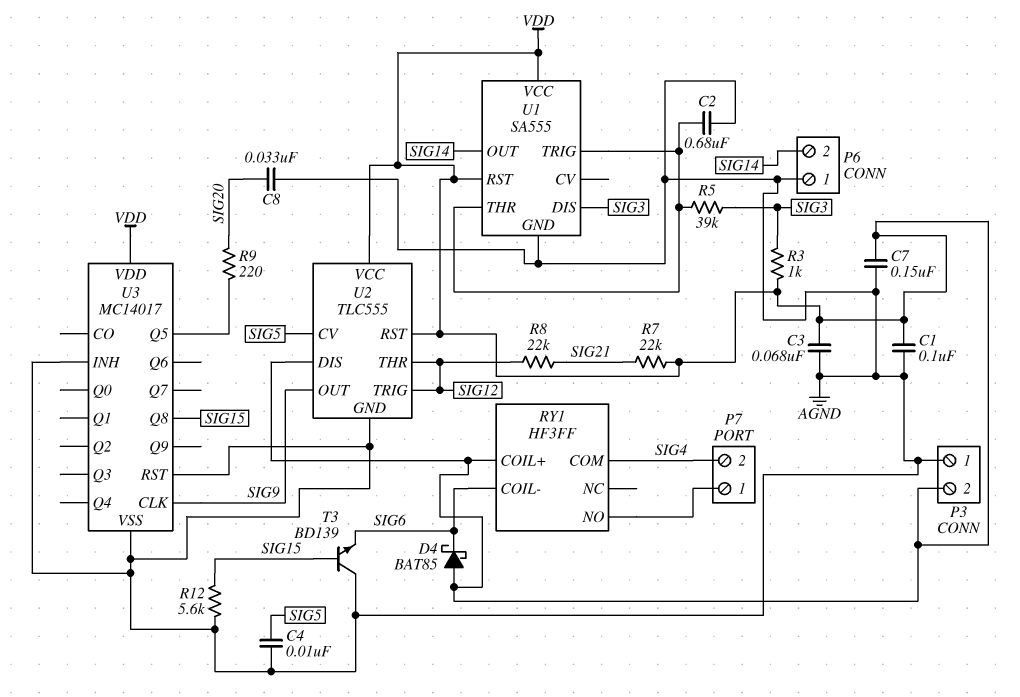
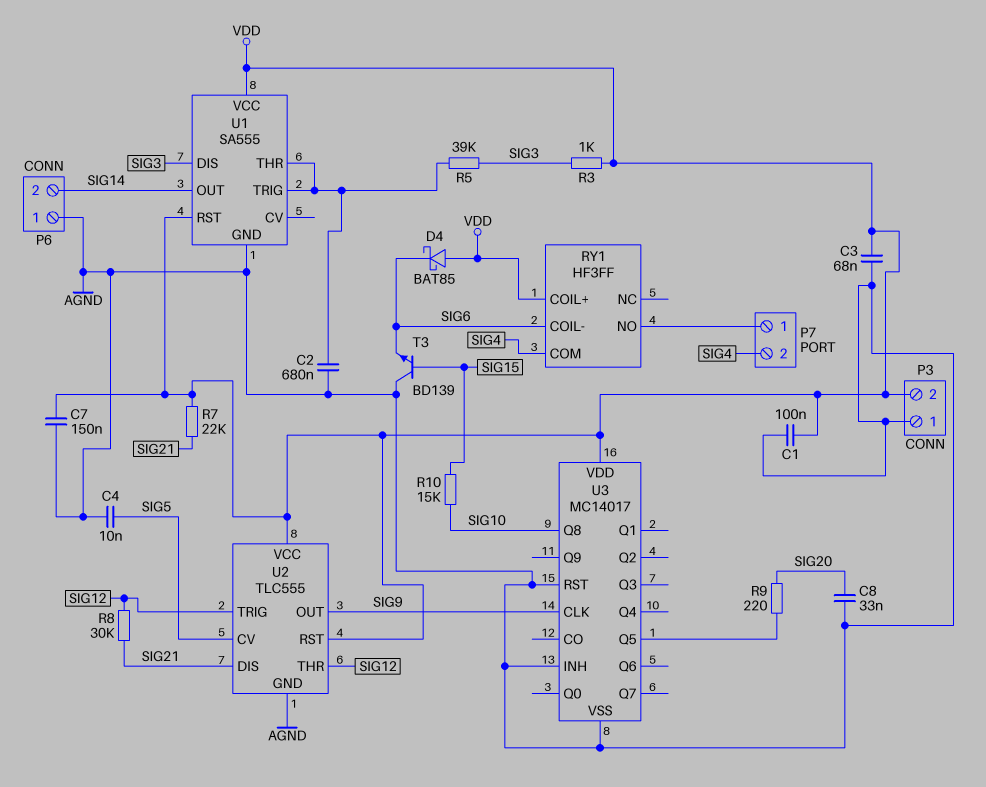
R8: 22k (SIG12, SIG21) -> 30k (SIG12, SIG21)
R10: none -> 15k (SIG10, SIG15)
R12: 5.6k (AGND, SIG15) -> none
U2 pin DIS: VDD -> SIG21
U3 pin Q8: SIG15 -> SIG10

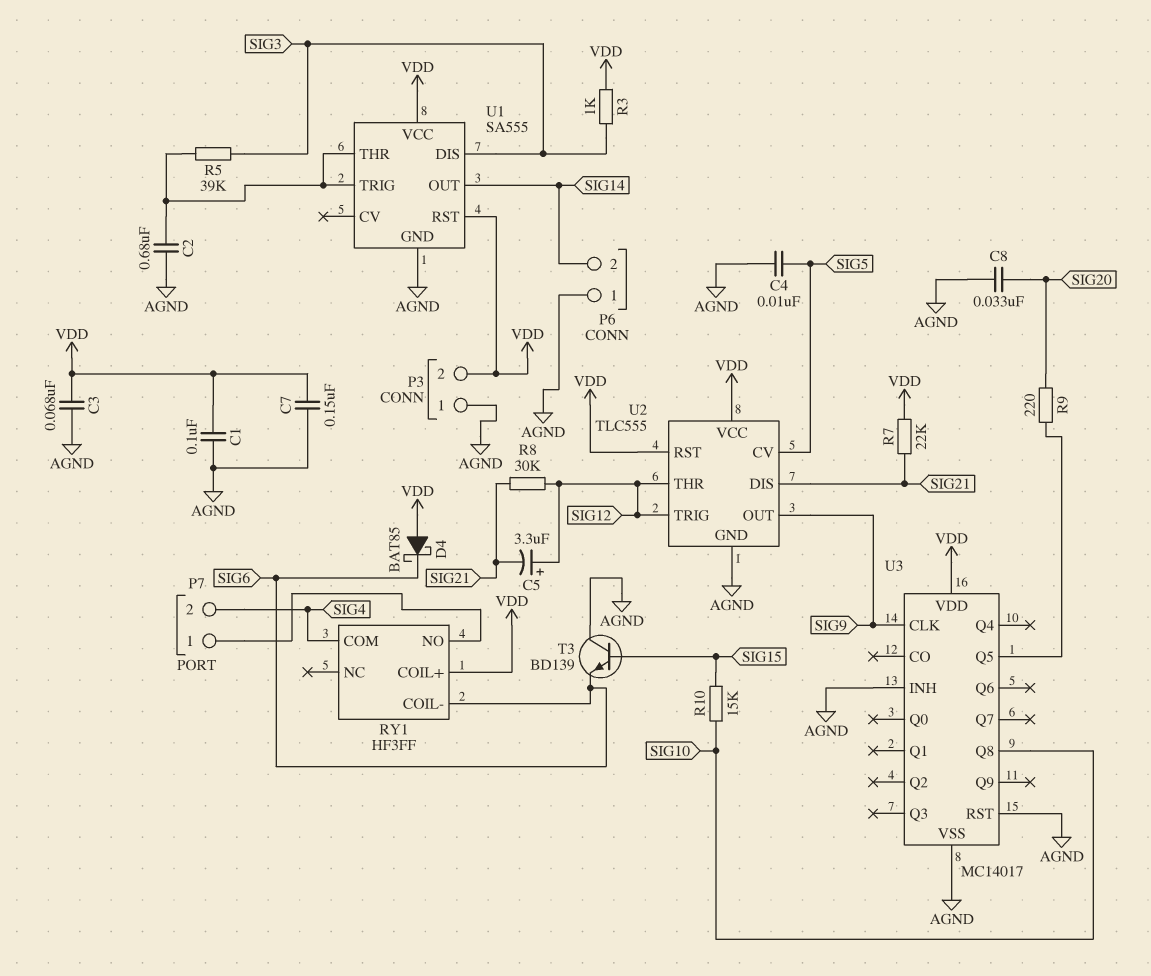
C5: none -> 3.3uF (plus SIG12, minus SIG21)

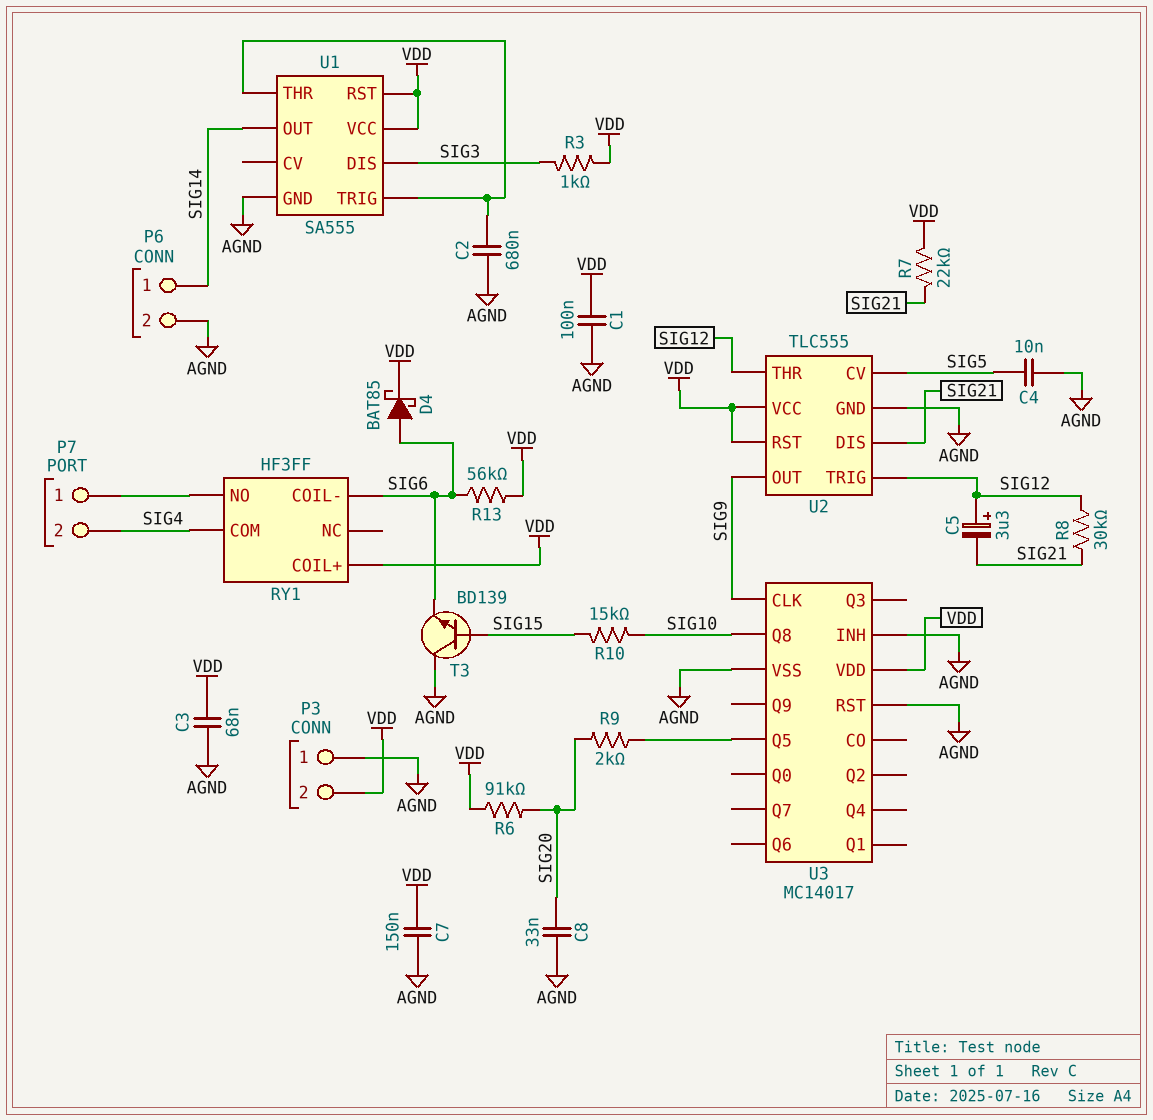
D4: schottky BAT85 (A VDD, K SIG6) -> schottky BAT85 (A SIG6, K VDD)
P6 pin 1: AGND -> SIG14
P6 pin 2: SIG14 -> AGND
R5: 39k (SIG3, U1/THR) -> none
R6: none -> 91k (SIG20, VDD)
R9: 220 (SIG20, U3/Q5) -> 2k (SIG20, U3/Q5)
R13: none -> 56k (SIG6, VDD)

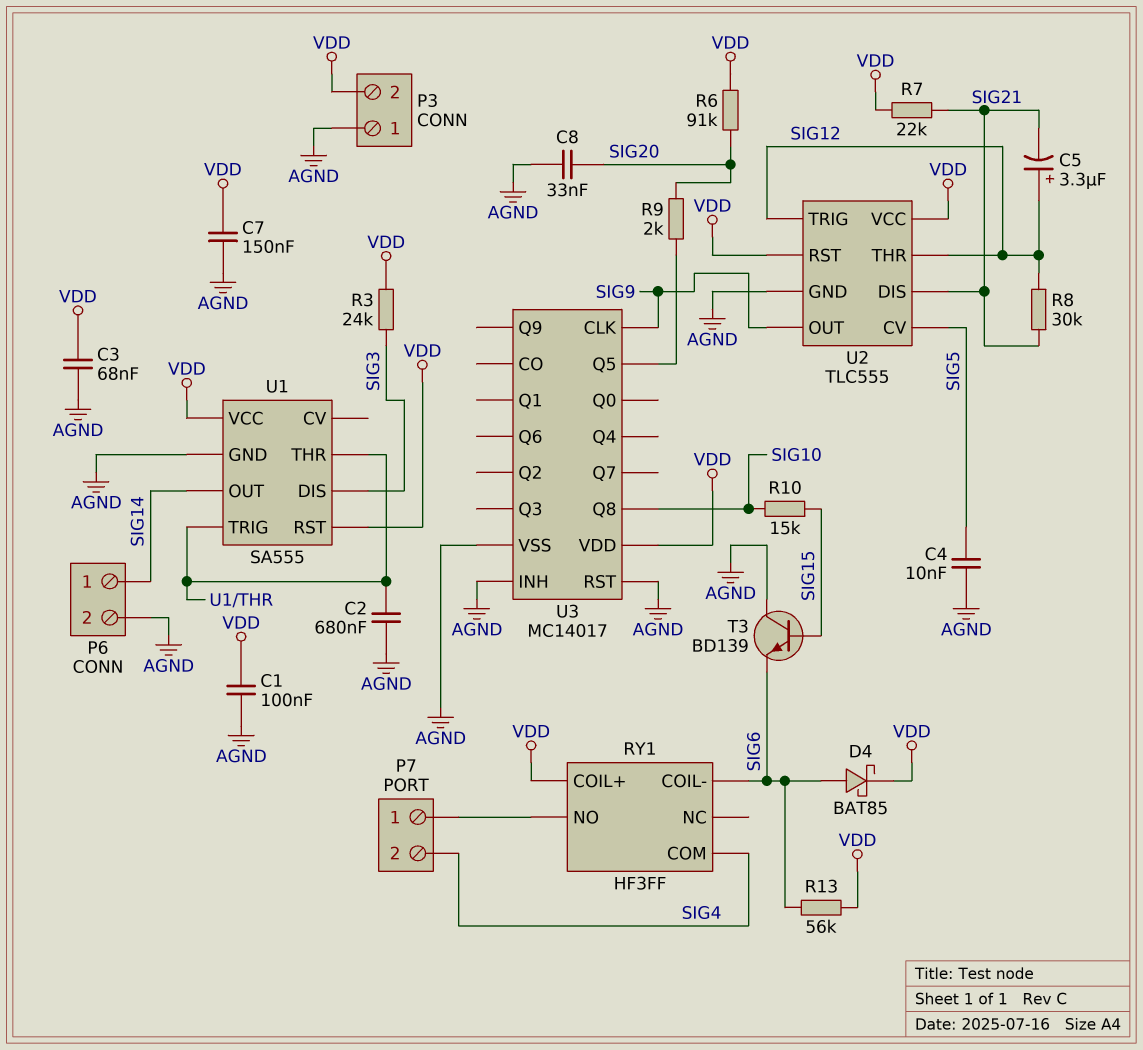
R3: 1k (SIG3, VDD) -> 24k (SIG3, VDD)

